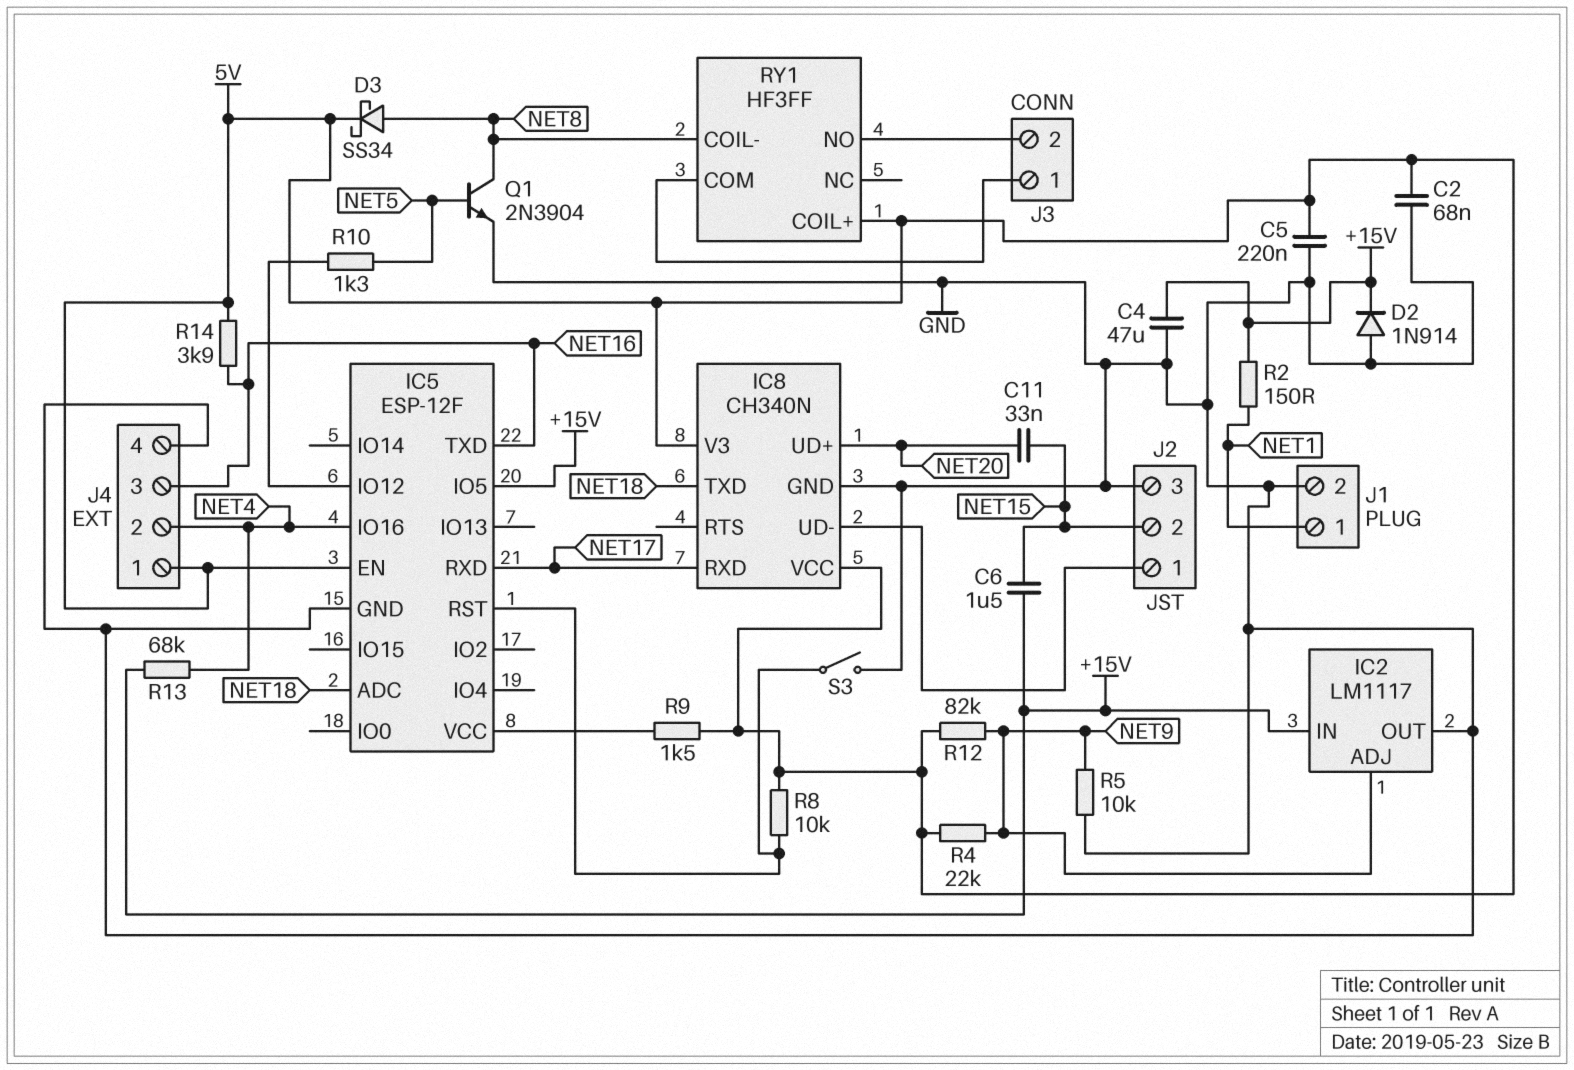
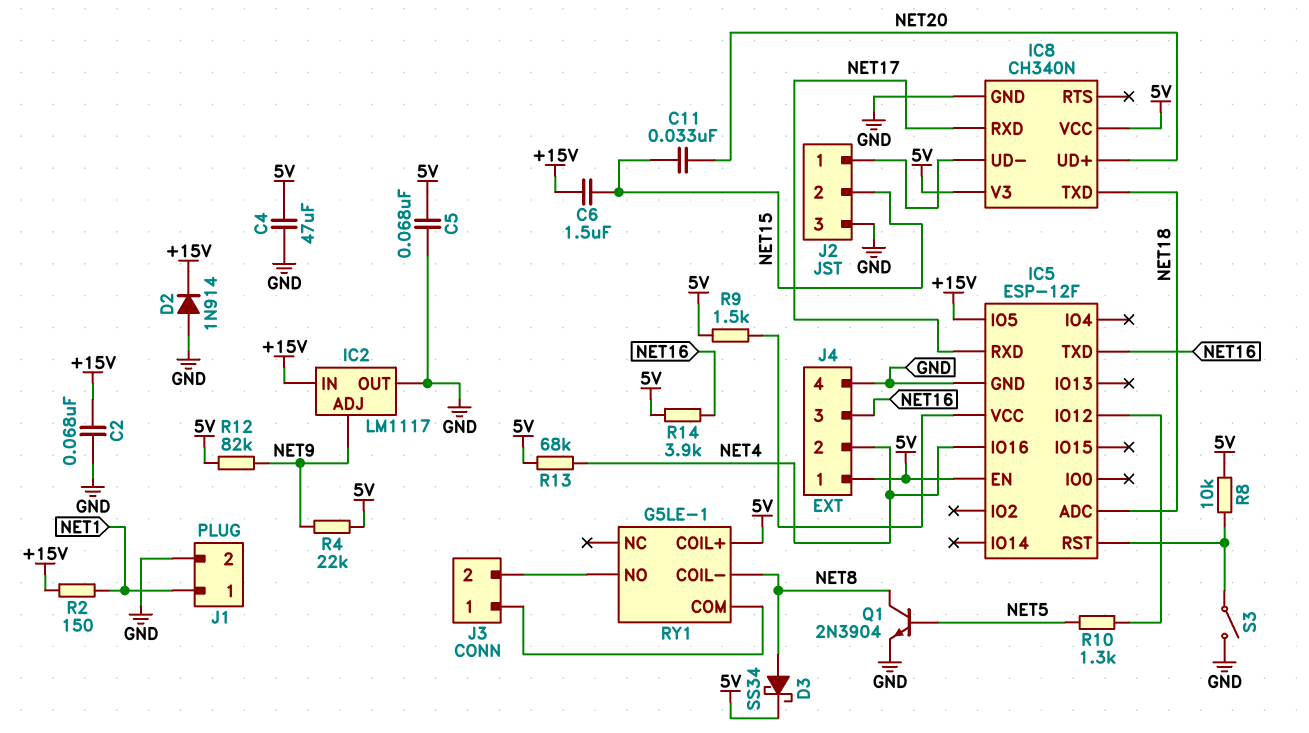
C2: 68nF (5V, GND) -> 68nF (+15V, GND)
C4: 47uF (+15V, GND) -> 47uF (5V, GND)
C5: 220nF (5V, GND) -> 68nF (5V, GND)
R5: 10k (GND, NET9) -> none
R13: 68k (+15V, NET4) -> 68k (5V, NET4)
RY1: HF3FF -> G5LE-1

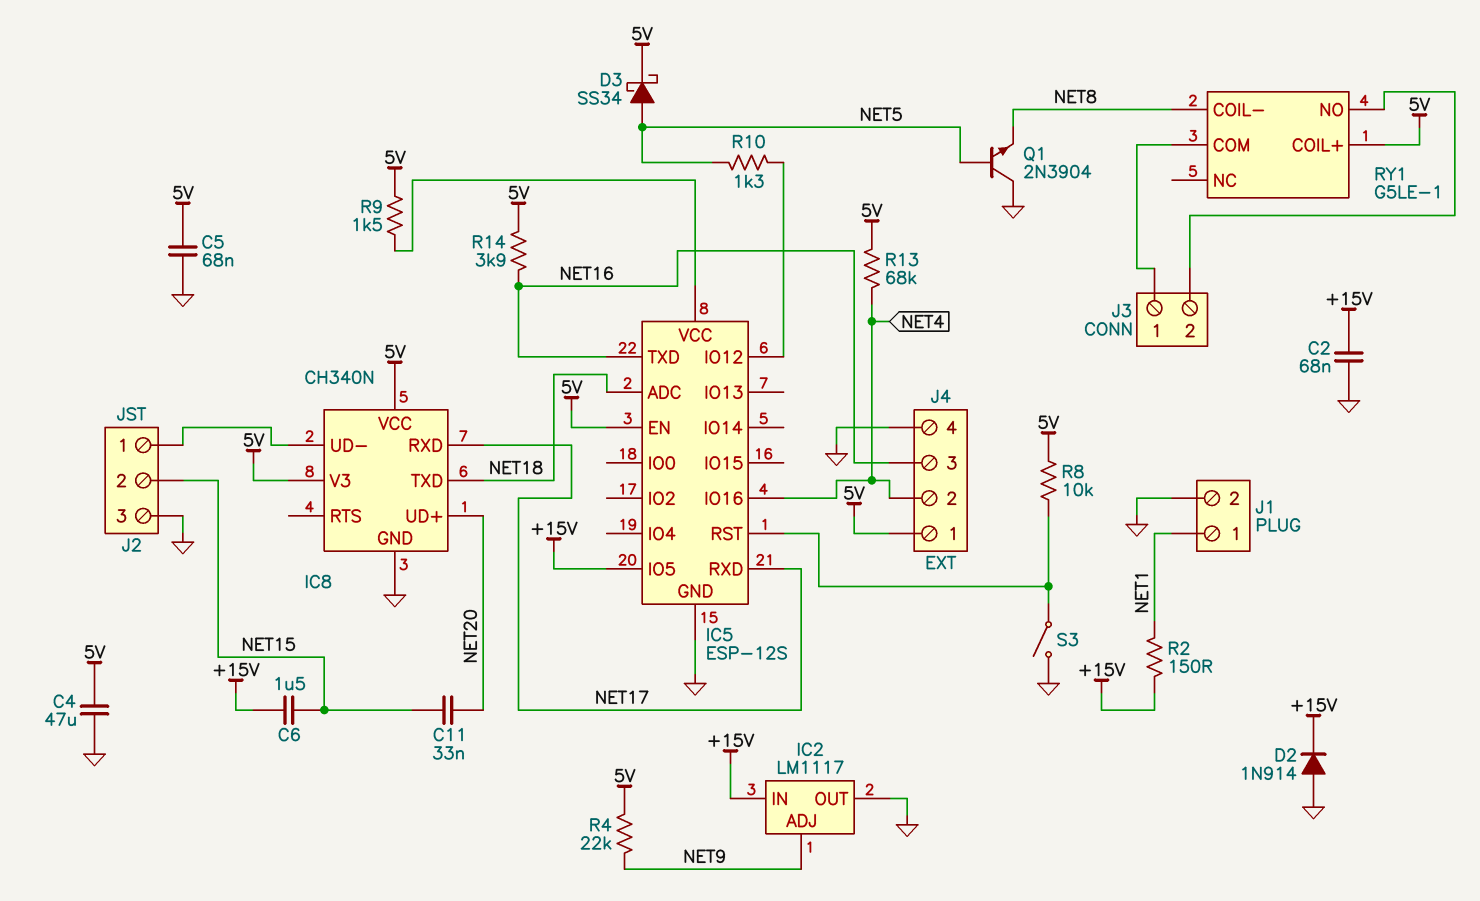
D3: schottky SS34 (A NET8, K 5V) -> schottky SS34 (A NET5, K 5V)
IC5: ESP-12F -> ESP-12S
Q1: NPN 2N3904 (B NET5, C NET8, E GND) -> NPN 2N3904 (B NET5, C GND, E NET8)
R12: 82k (5V, NET9) -> none

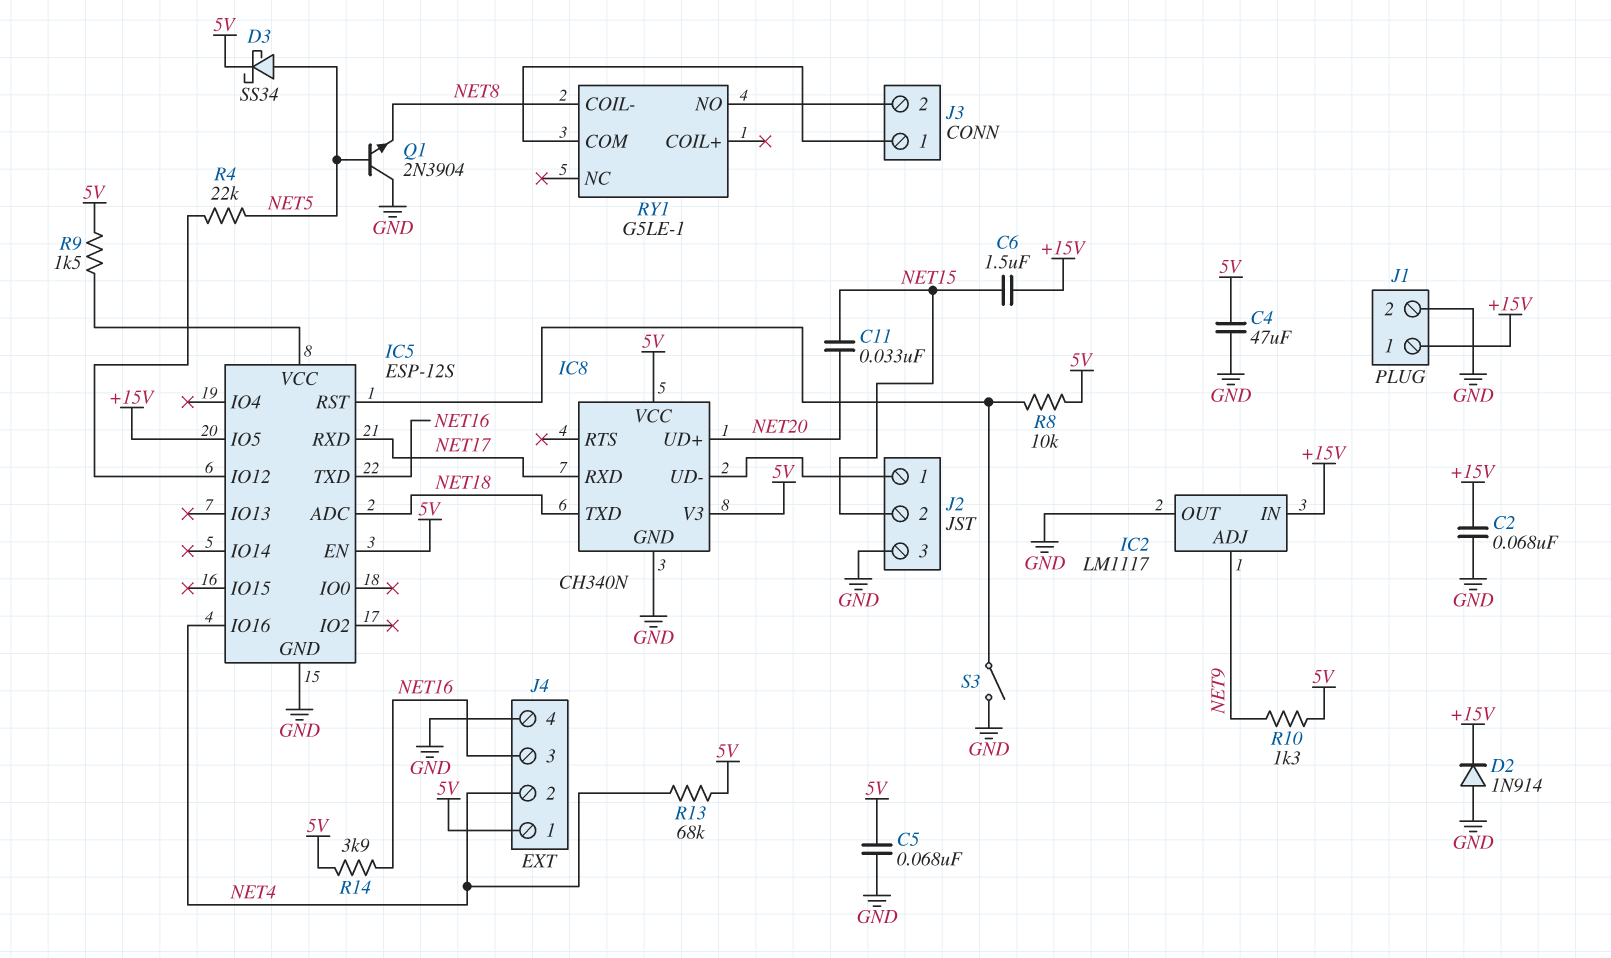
J1 pin 1: NET1 -> +15V
R2: 150 (+15V, NET1) -> none
R4: 22k (5V, NET9) -> 22k (IC5/IO12, NET5)
R10: 1.3k (IC5/IO12, NET5) -> 1.3k (5V, NET9)
RY1 pin COIL+: 5V -> none

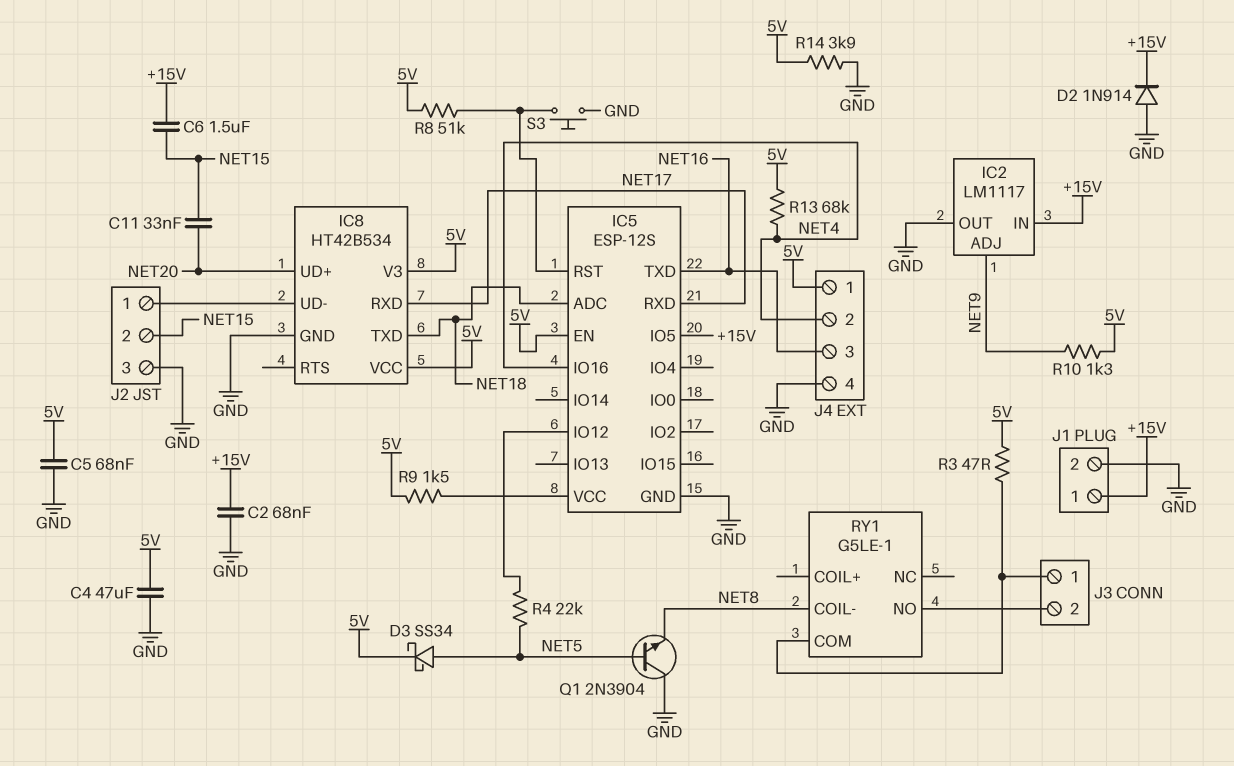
IC8: CH340N -> HT42B534
R3: none -> 47 (5V, J3/1)
R8: 10k (5V, IC5/RST) -> 51k (5V, IC5/RST)
R14: 3.9k (5V, NET16) -> 3.9k (5V, GND)
S3: switch (GND, IC5/RST) -> button (GND, IC5/RST)

